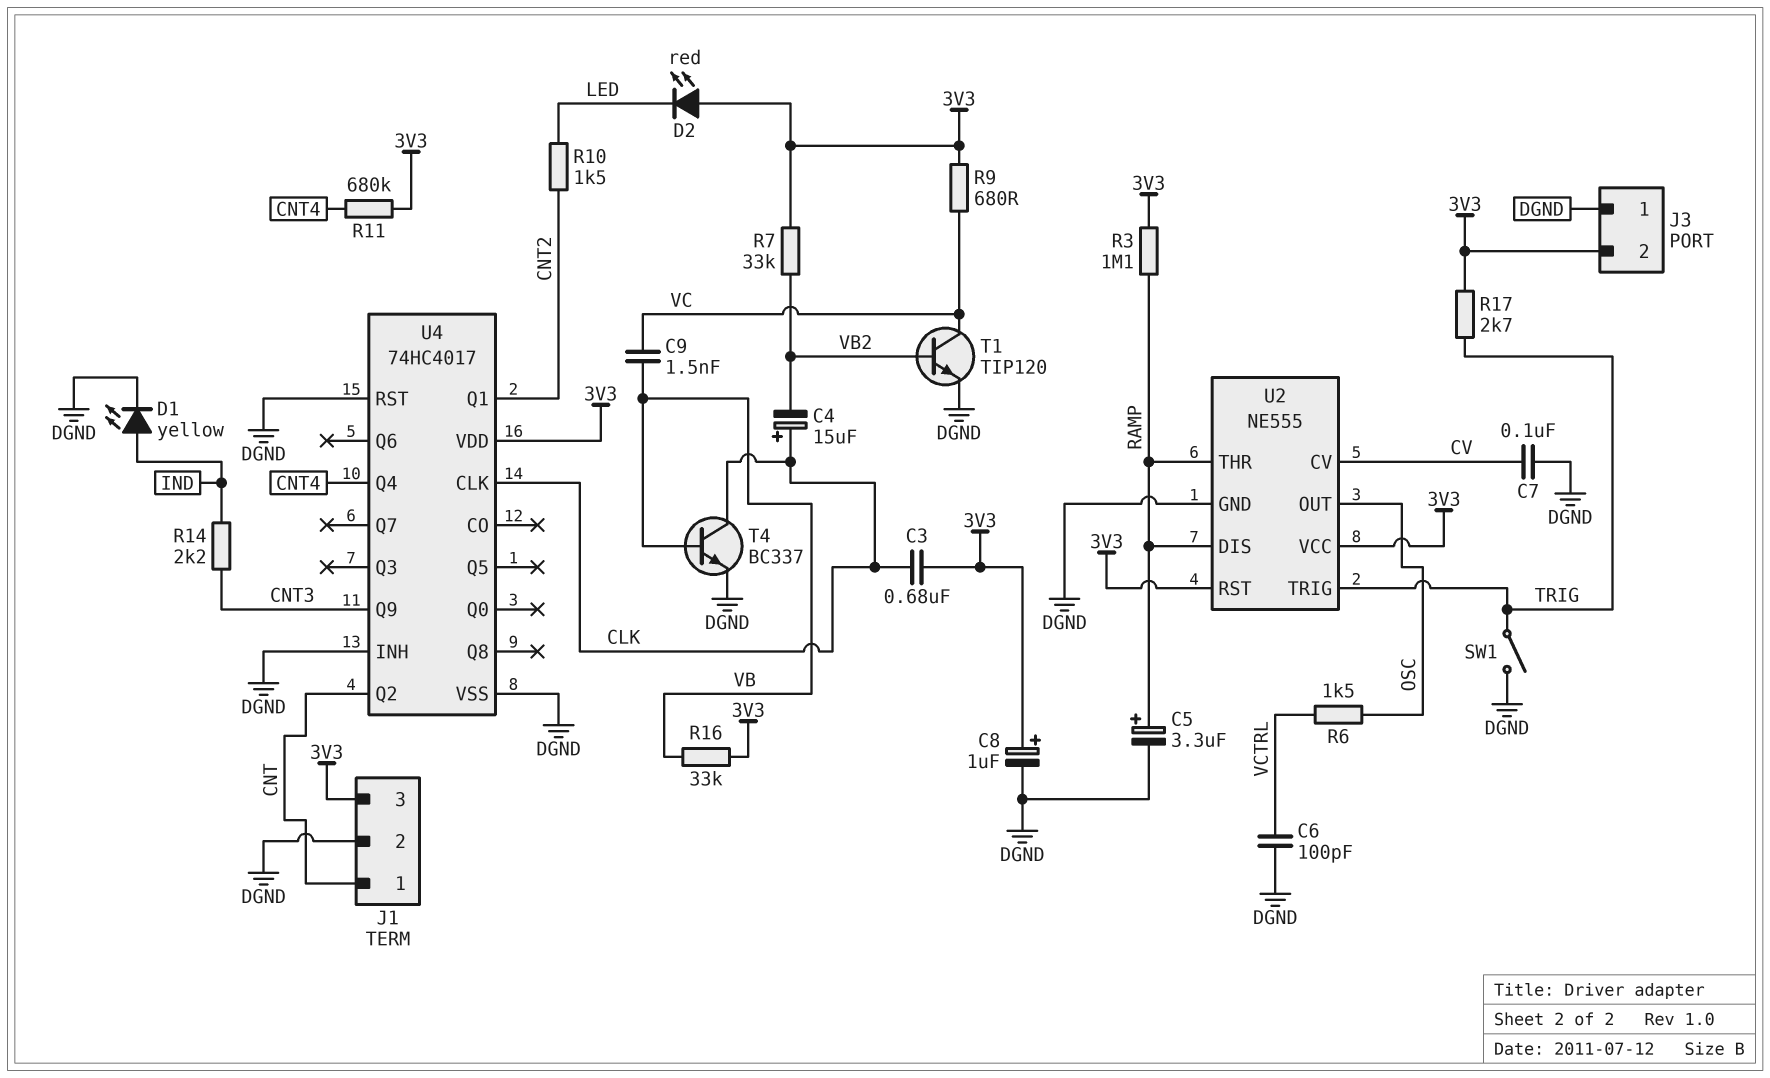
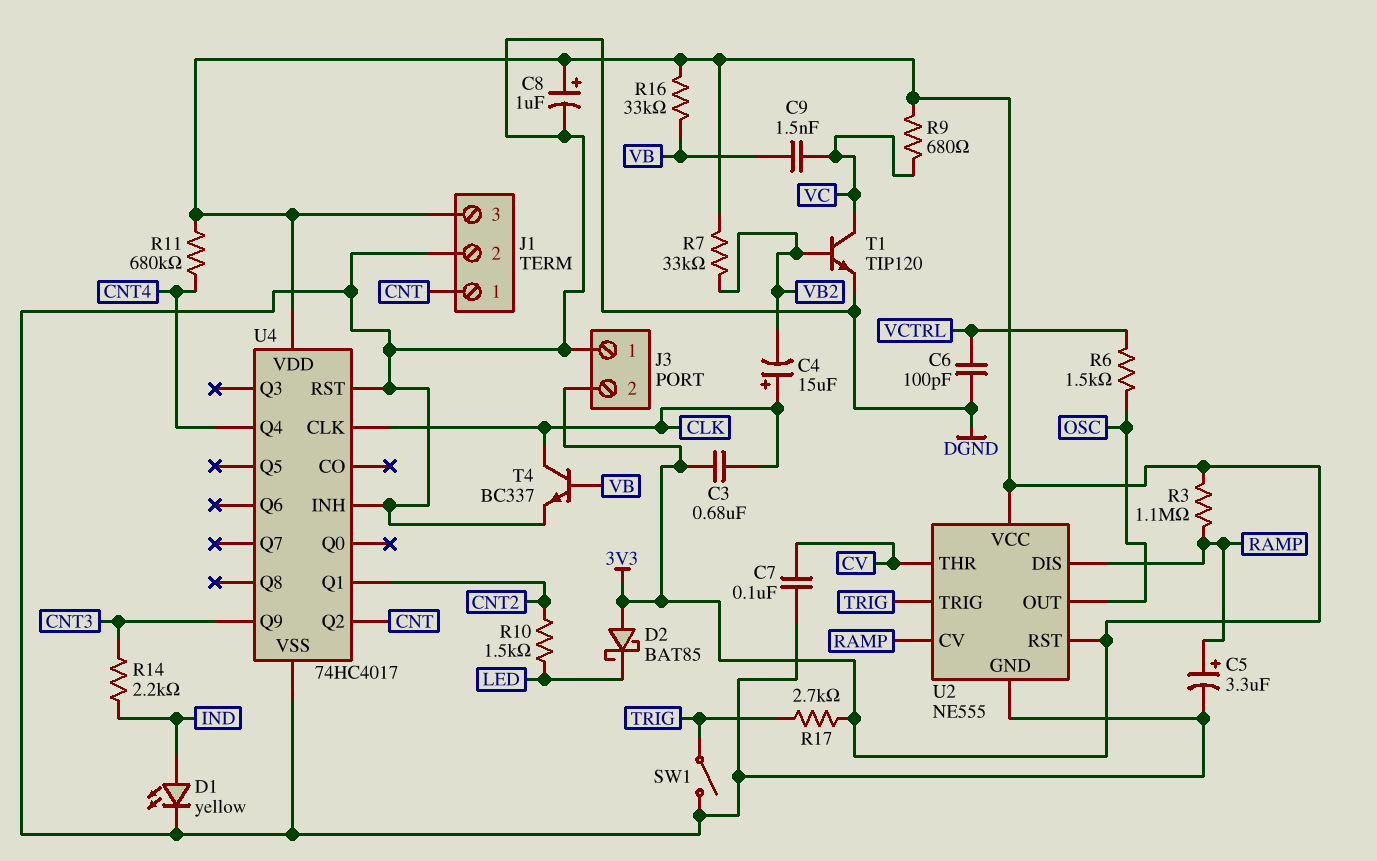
D2: LED red (A 3V3, K LED) -> schottky BAT85 (A 3V3, K LED)
U2 pin CV: CV -> RAMP
U2 pin THR: RAMP -> CV

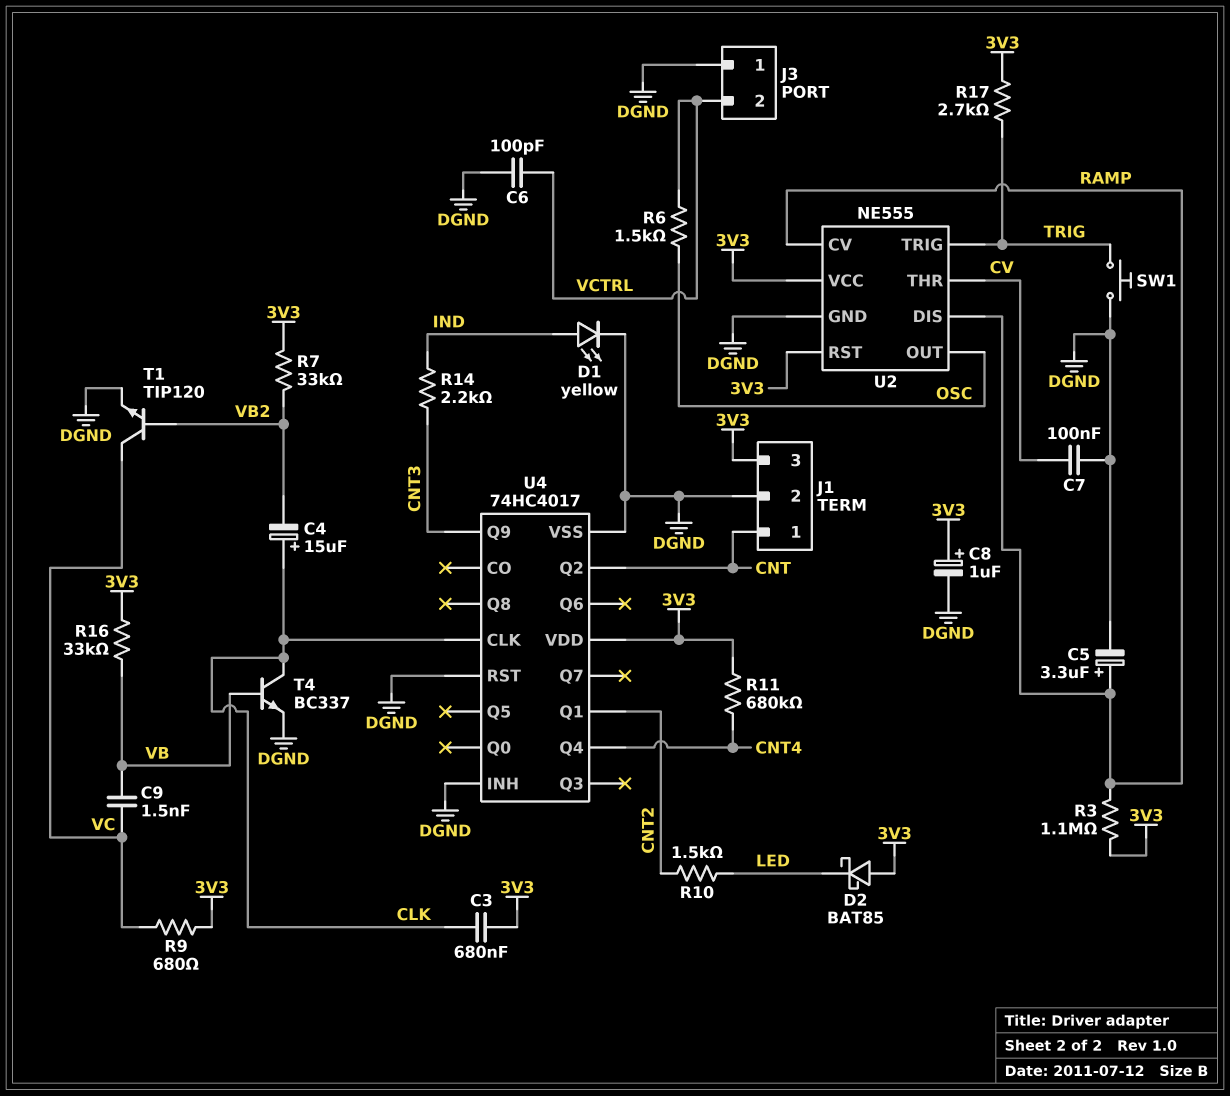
J3 pin 2: 3V3 -> VCTRL
SW1: switch (DGND, TRIG) -> button (DGND, TRIG)

